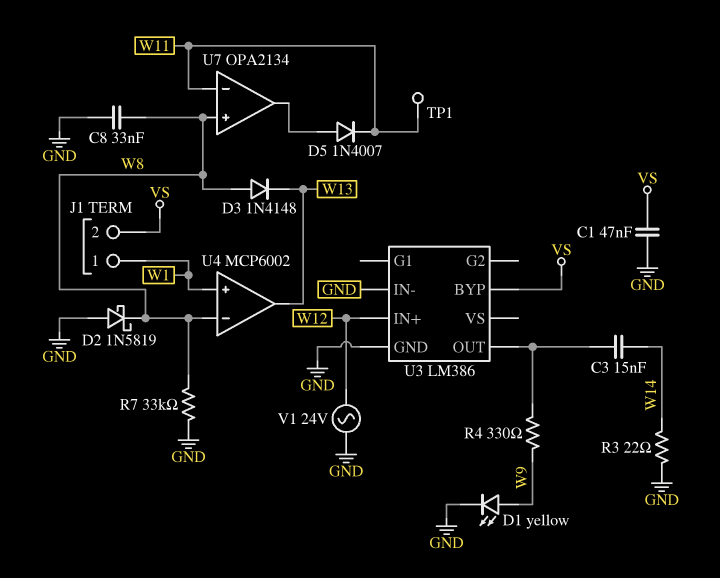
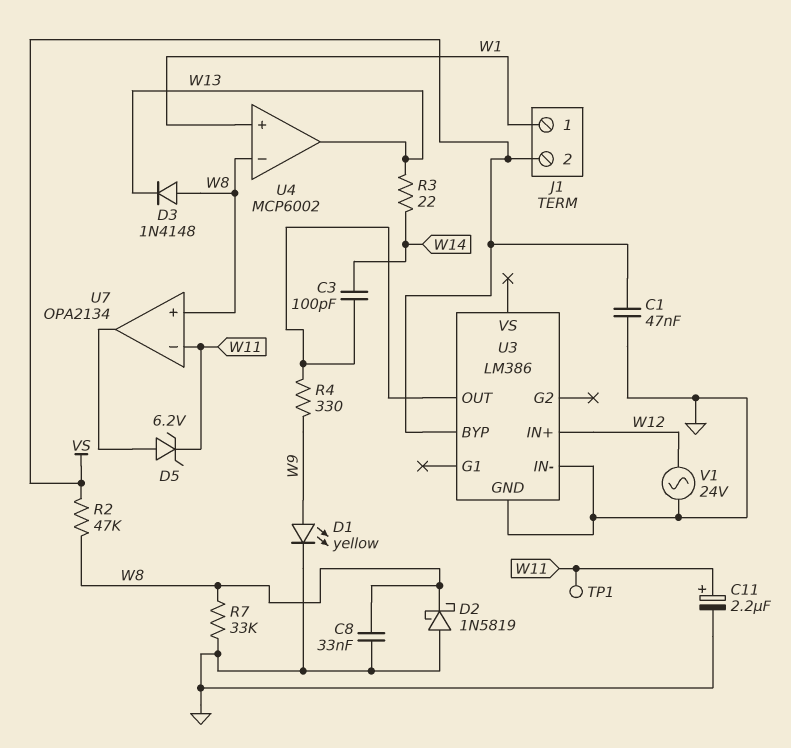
C3: 15nF (U3/OUT, W14) -> 100pF (U3/OUT, W14)
C11: none -> 2.2uF (plus W11, minus GND)
D5: diode 1N4007 (A U7/out, K W11) -> zener 6.2V (A U7/out, K W11)
R2: none -> 47k (VS, W8)
R3: 22 (GND, W14) -> 22 (W13, W14)

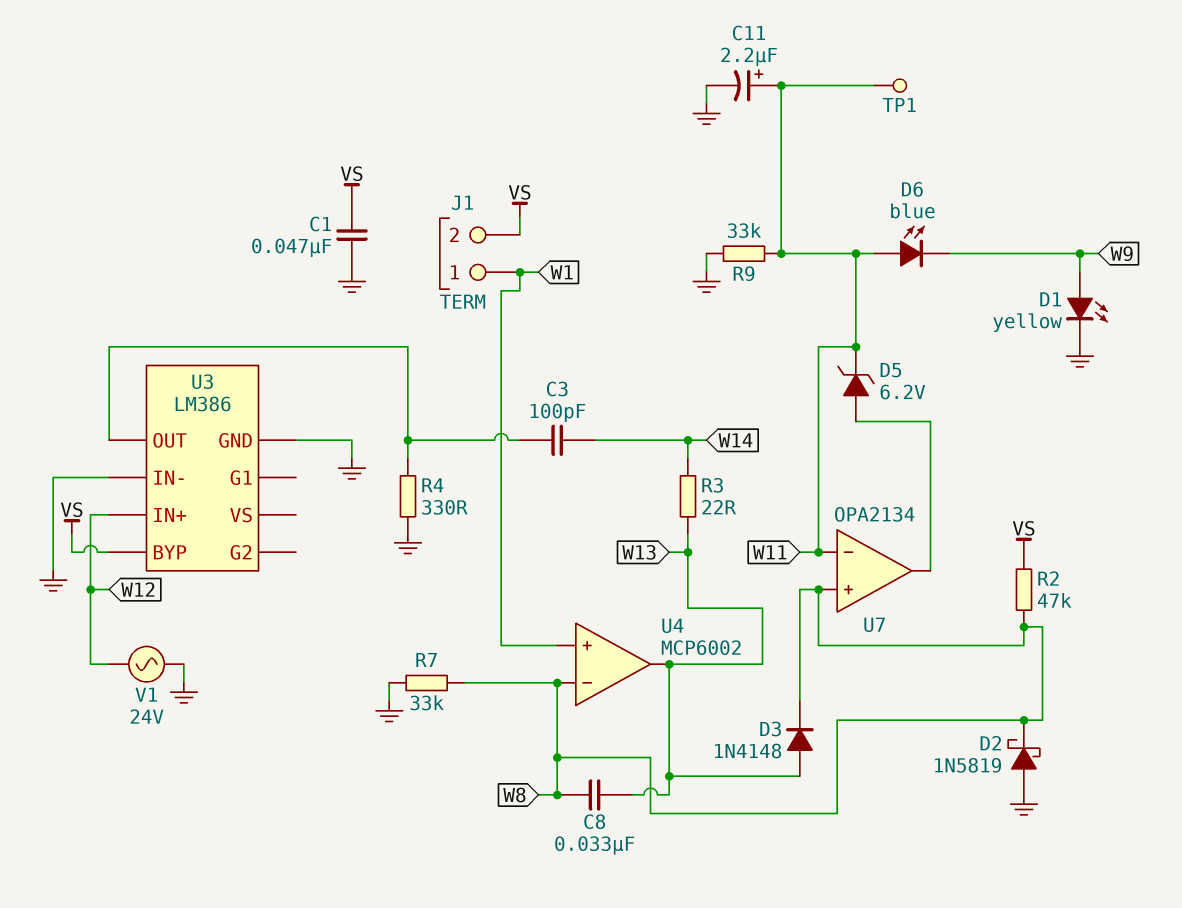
C8: 33nF (GND, W8) -> 33nF (W8, W13)
D3: diode 1N4148 (A W8, K W13) -> diode 1N4148 (A W13, K W8)
D6: none -> LED blue (A W11, K W9)
R4: 330 (U3/OUT, W9) -> 330 (GND, U3/OUT)
R9: none -> 33k (GND, W11)

